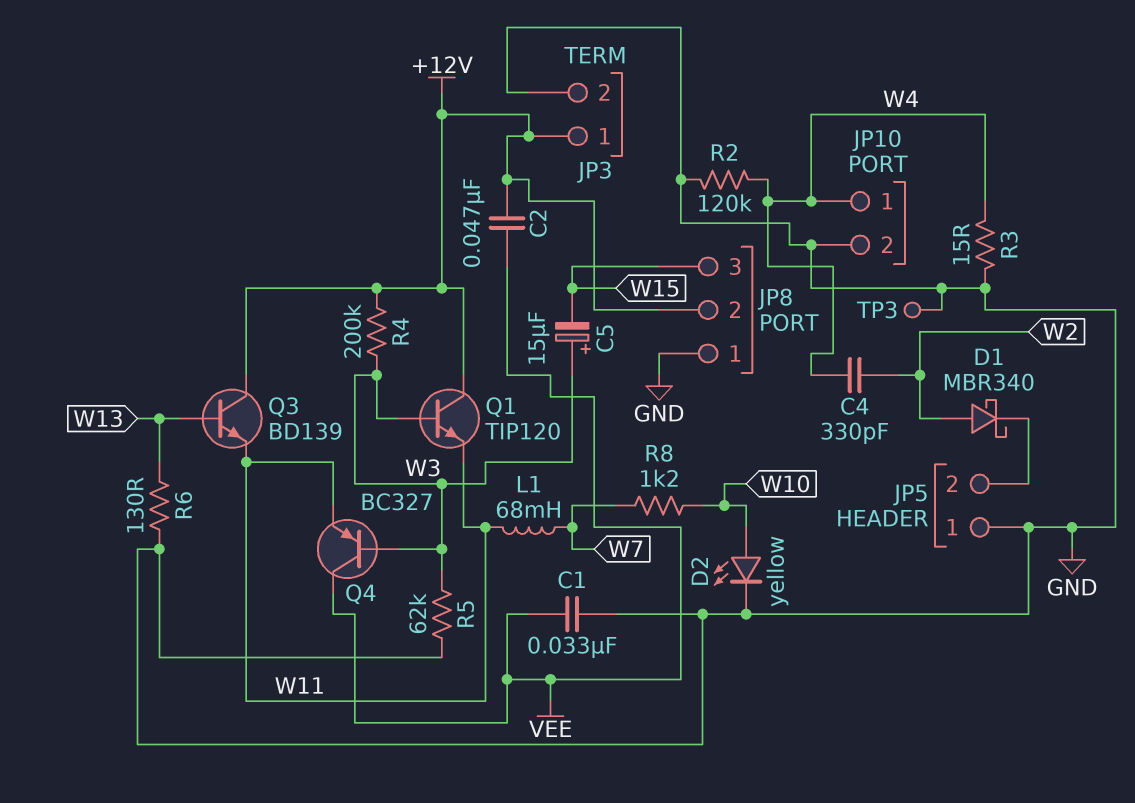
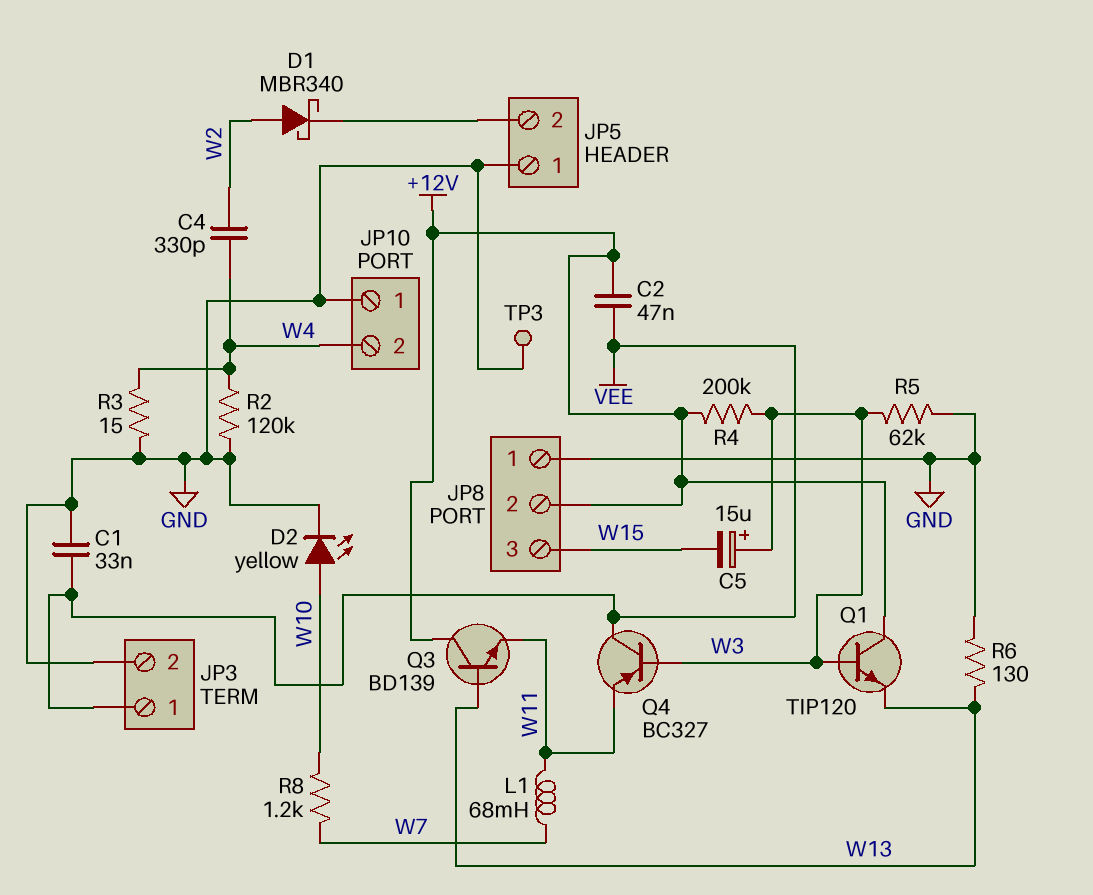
JP3 pin 1: +12V -> VEE
JP10 pin 1: W4 -> GND
JP10 pin 2: GND -> W4
Q1: NPN TIP120 (B W3, C +12V, E W11) -> NPN TIP120 (B W3, C +12V, E W13)

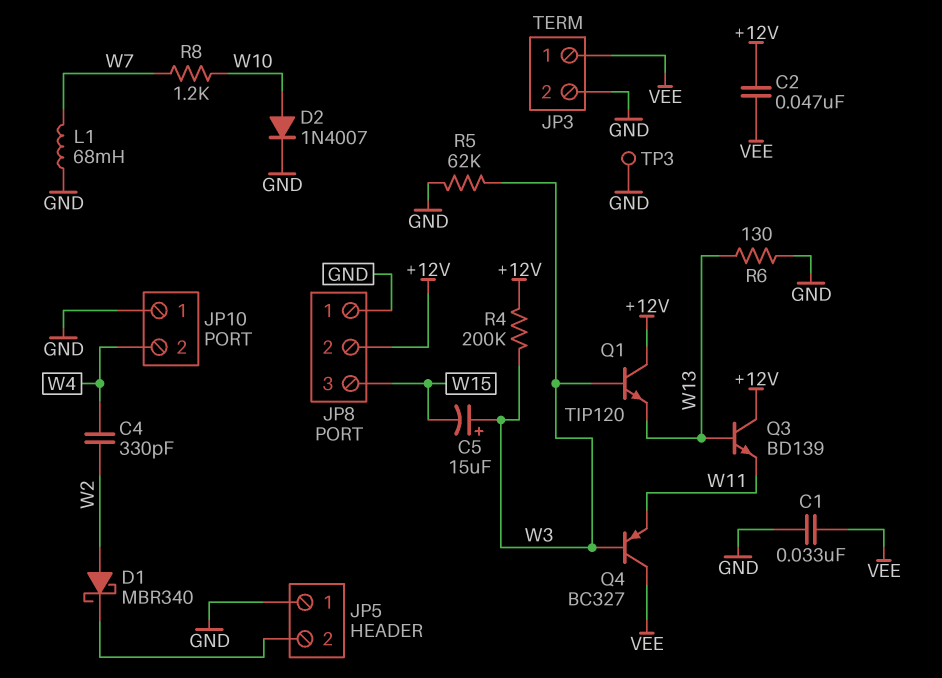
D2: LED yellow (A W10, K GND) -> diode 1N4007 (A W10, K GND)
L1: 68mH (W7, W11) -> 68mH (GND, W7)
R2: 120k (GND, W4) -> none
R3: 15 (GND, W4) -> none

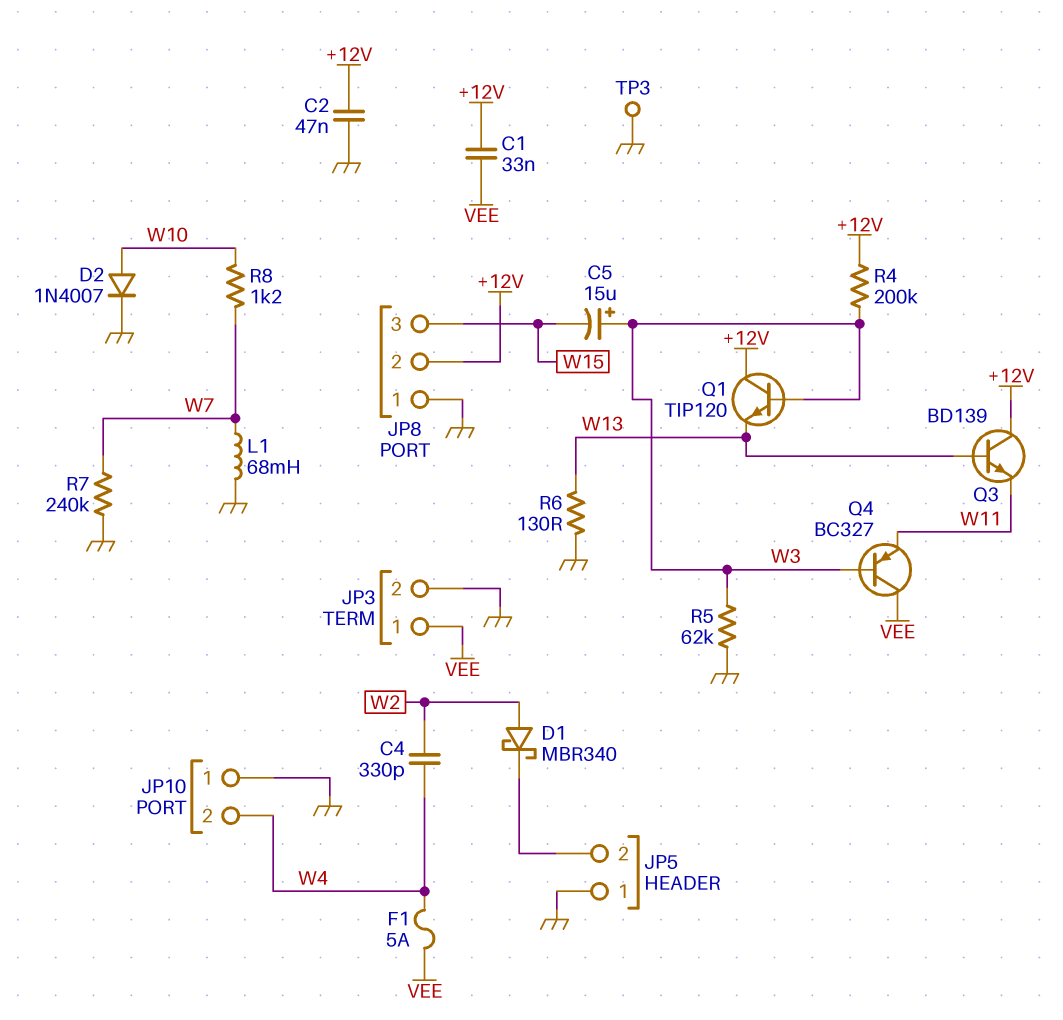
C1: 33nF (GND, VEE) -> 33nF (+12V, VEE)
C2: 47nF (+12V, VEE) -> 47nF (+12V, GND)
F1: none -> 5A (VEE, W4)
R7: none -> 240k (GND, W7)

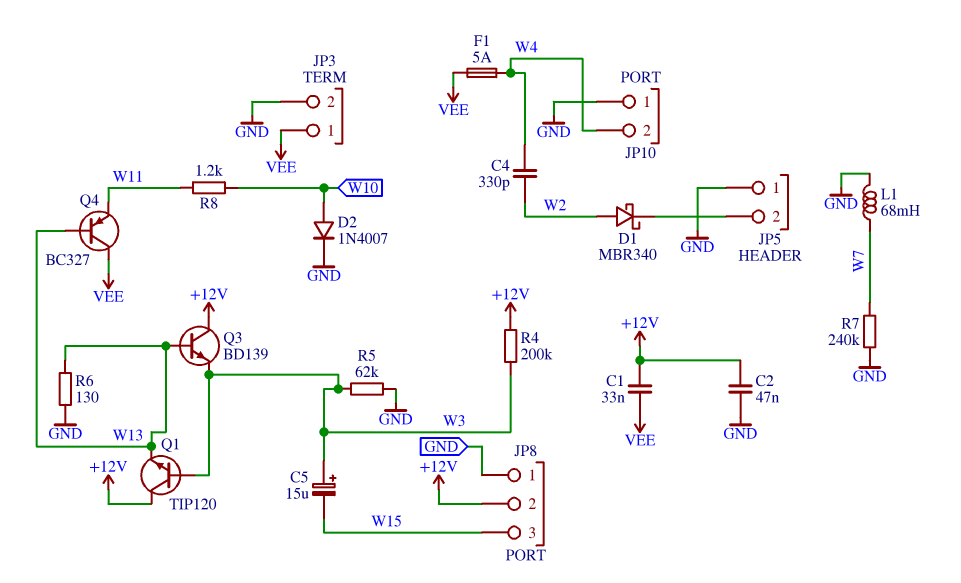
Q3: NPN BD139 (B W13, C +12V, E W11) -> NPN BD139 (B W13, C +12V, E W3)
Q4: PNP BC327 (B W3, C VEE, E W11) -> PNP BC327 (B W13, C VEE, E W11)
R8: 1.2k (W7, W10) -> 1.2k (W10, W11)
TP3: test point (GND) -> none

